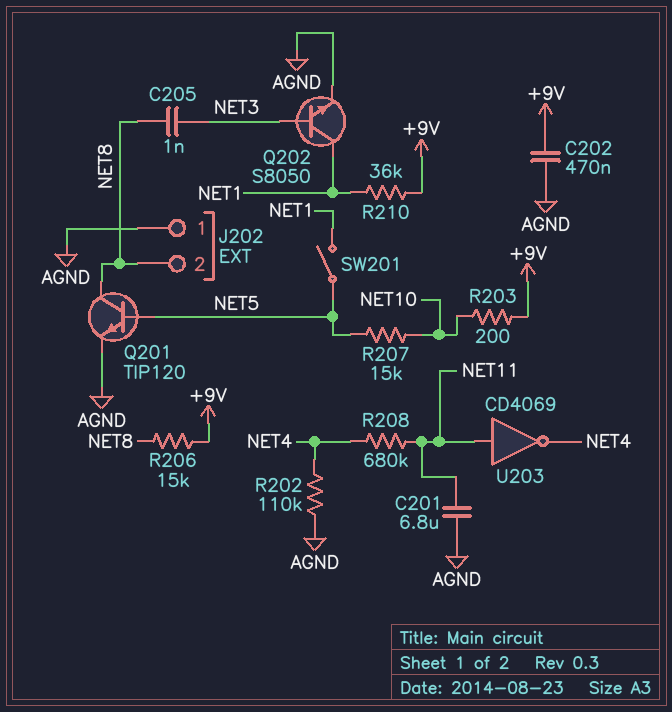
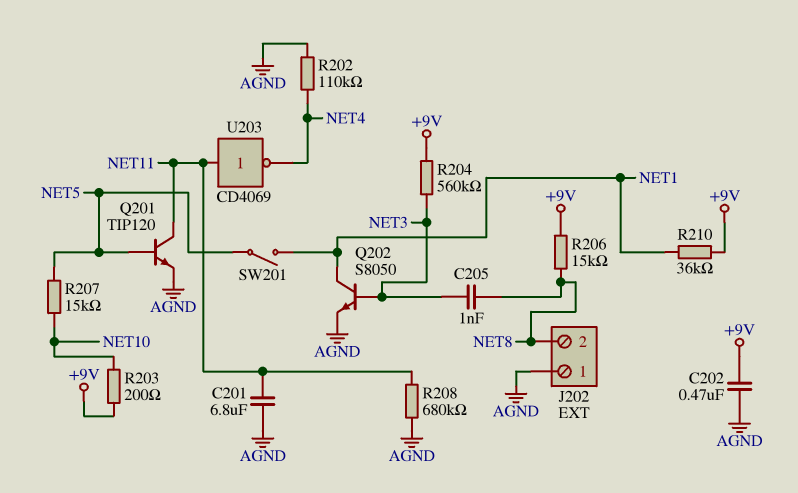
Q201: NPN TIP120 (B NET5, C NET8, E AGND) -> NPN TIP120 (B NET5, C NET11, E AGND)
R204: none -> 560k (+9V, NET3)
R208: 680k (NET4, NET11) -> 680k (AGND, NET11)

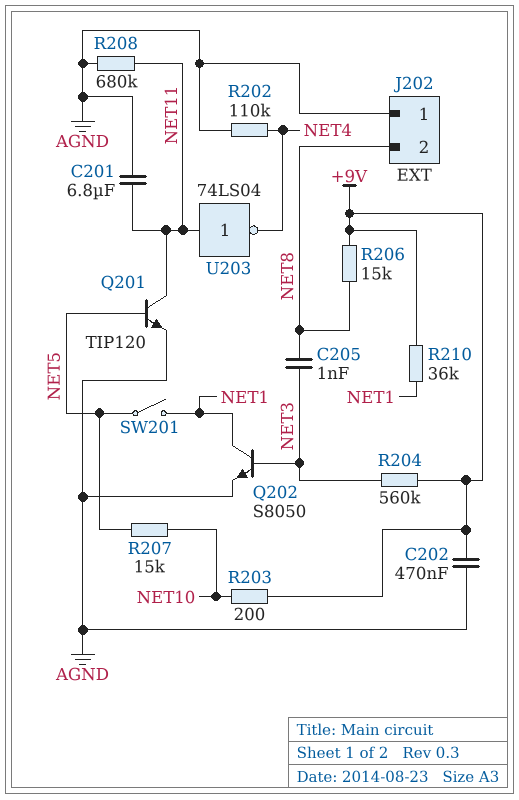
U203: NOT CD4069 (in NET11, out NET4) -> NOT 74LS04 (in NET11, out NET4)

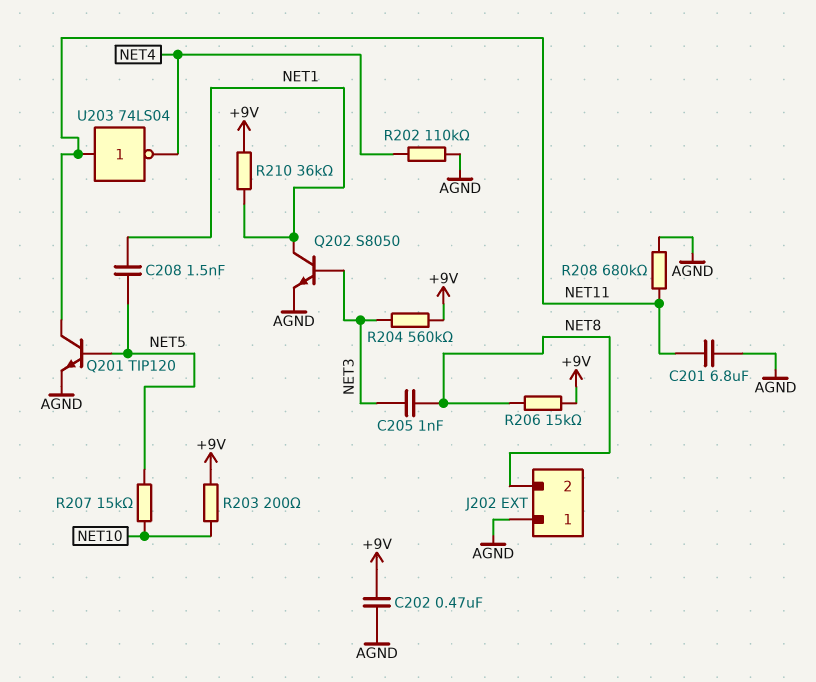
C208: none -> 1.5nF (NET1, NET5)
SW201: switch (NET1, NET5) -> none

